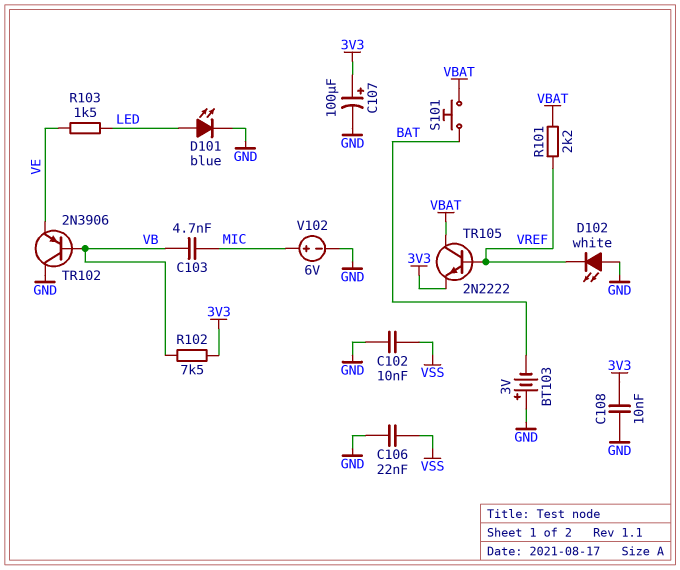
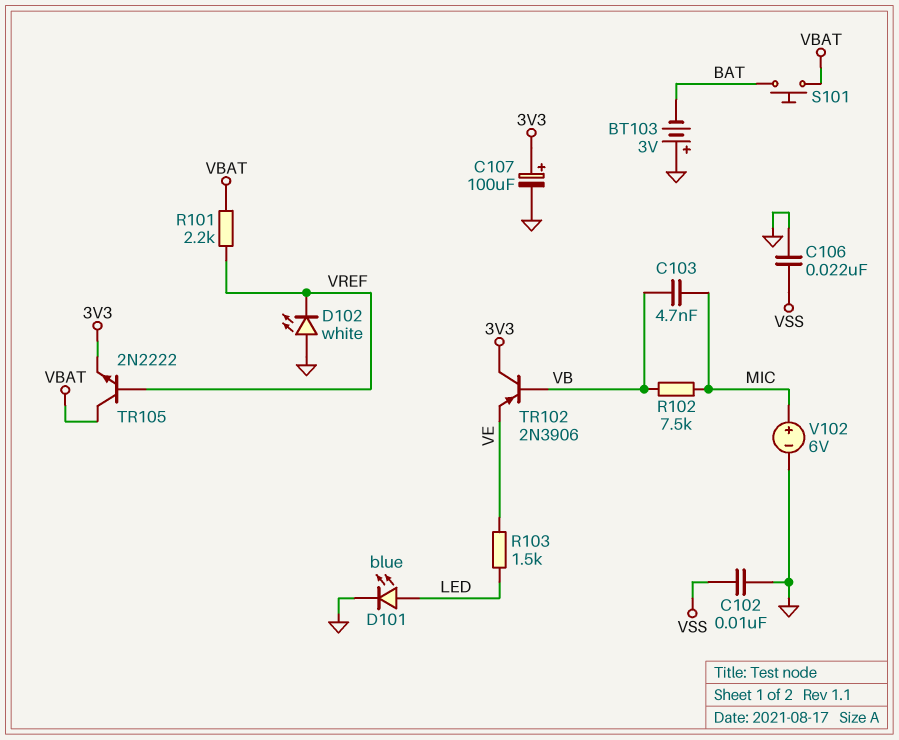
C108: 10nF (3V3, GND) -> none
R102: 7.5k (3V3, VB) -> 7.5k (MIC, VB)
TR102: PNP 2N3906 (B VB, C GND, E VE) -> PNP 2N3906 (B VB, C 3V3, E VE)

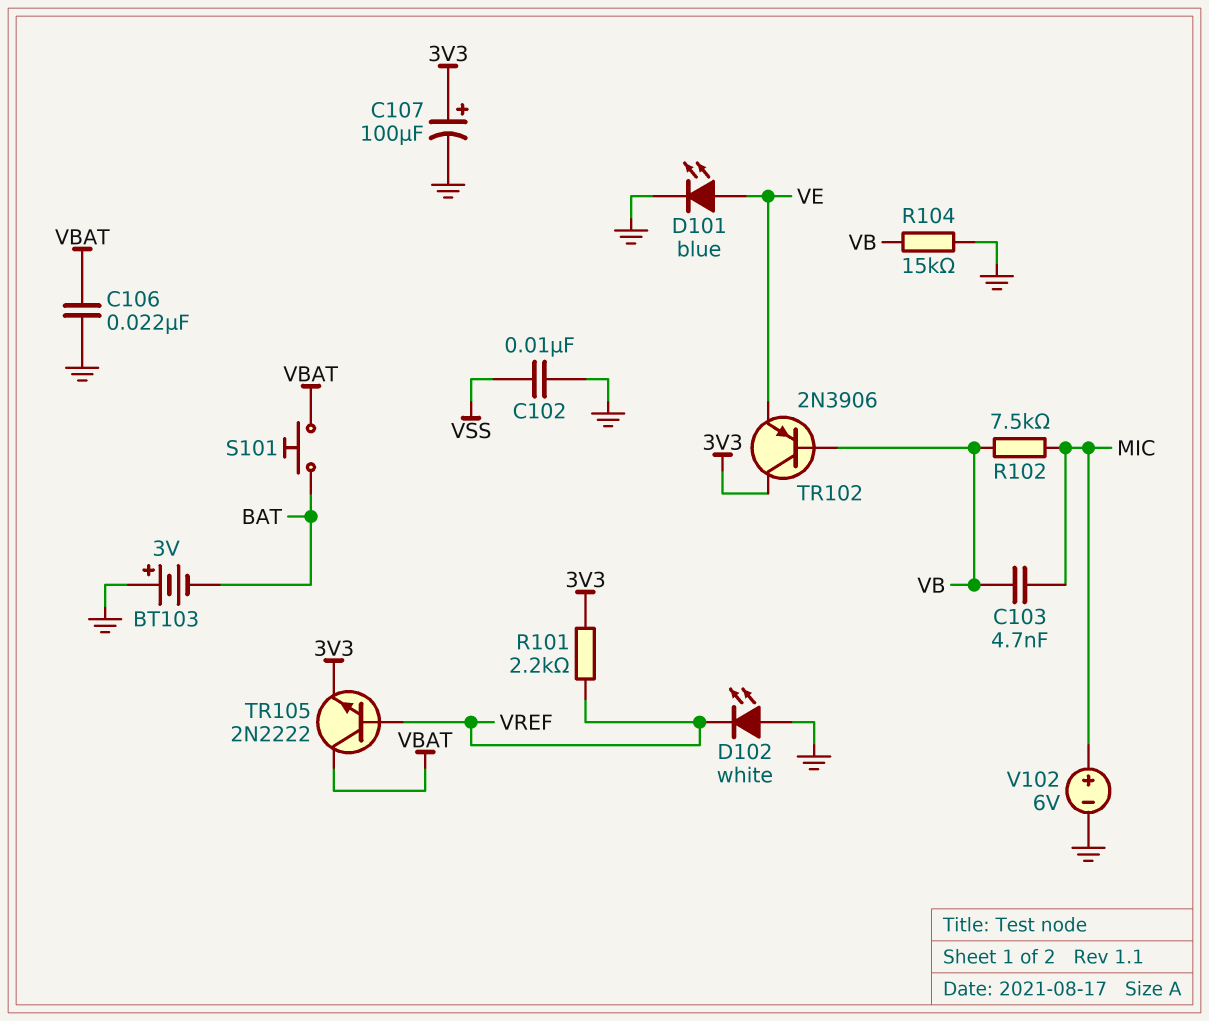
C106: 22nF (GND, VSS) -> 22nF (GND, VBAT)
D101: LED blue (A LED, K GND) -> LED blue (A VE, K GND)
R101: 2.2k (VBAT, VREF) -> 2.2k (3V3, VREF)
R103: 1.5k (LED, VE) -> none
R104: none -> 15k (GND, VB)

